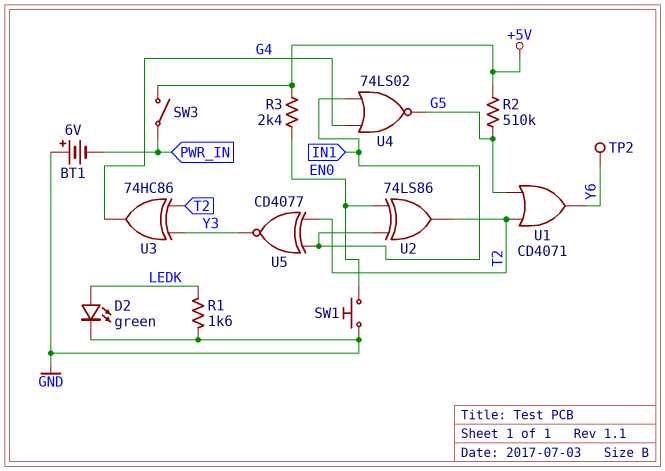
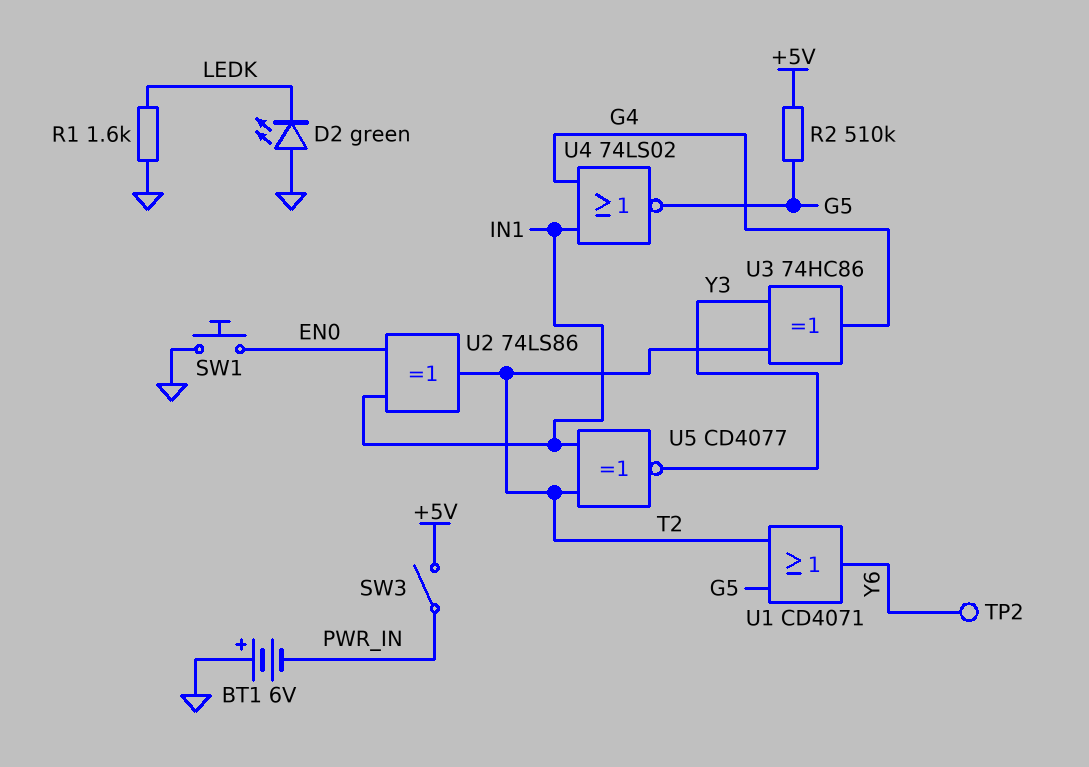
D2: LED green (A LEDK, K GND) -> LED green (A GND, K LEDK)
R3: 2.4k (+5V, EN0) -> none

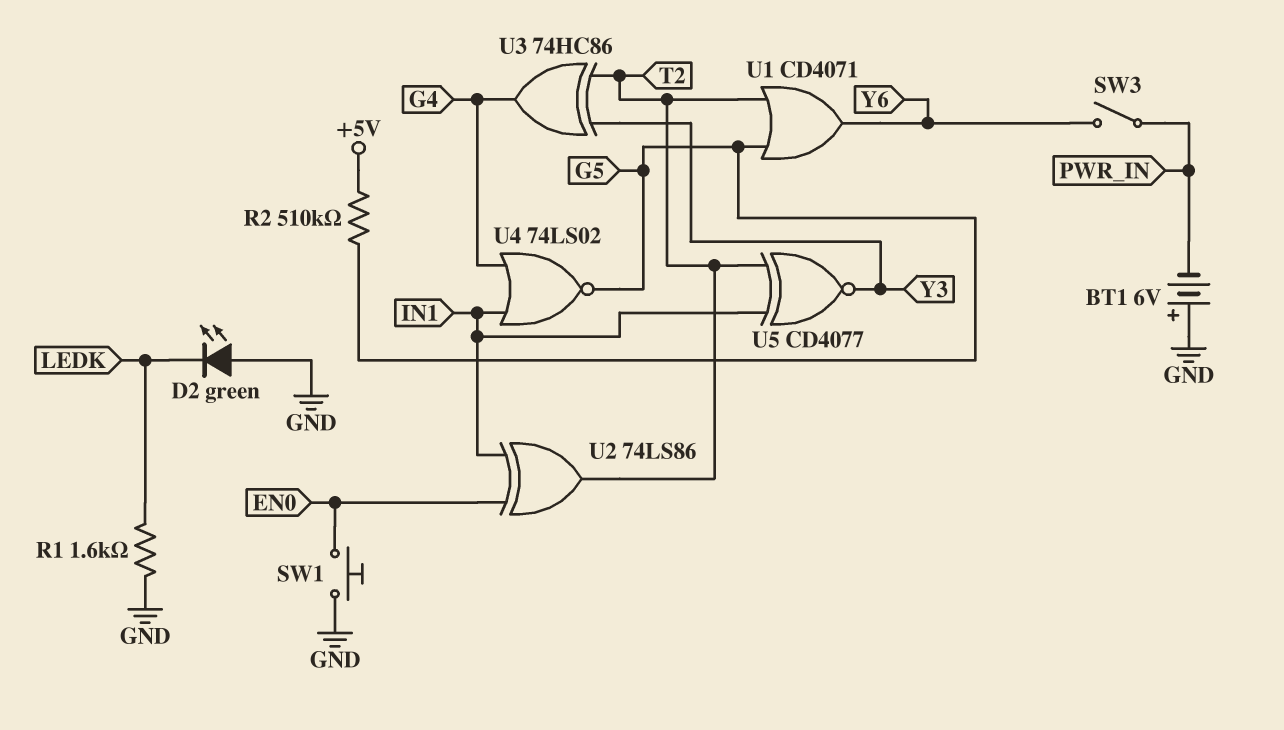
SW3: switch (+5V, PWR_IN) -> switch (PWR_IN, Y6)
TP2: test point (Y6) -> none

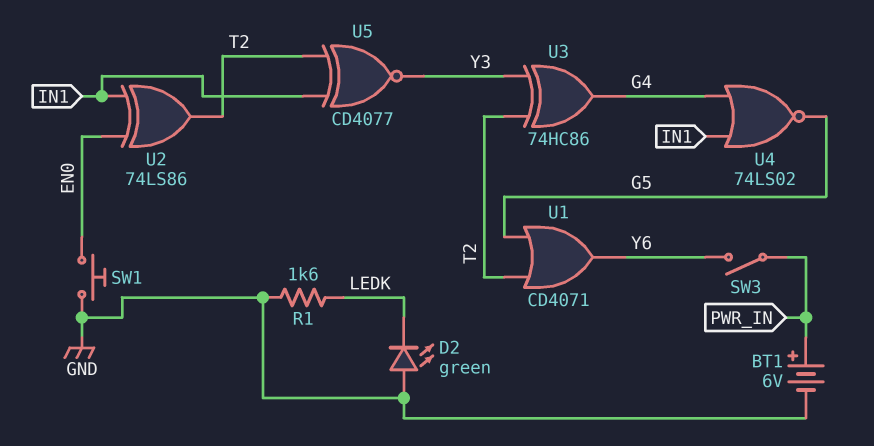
BT1: 6V (plus GND, minus PWR_IN) -> 6V (plus PWR_IN, minus GND)
R2: 510k (+5V, G5) -> none

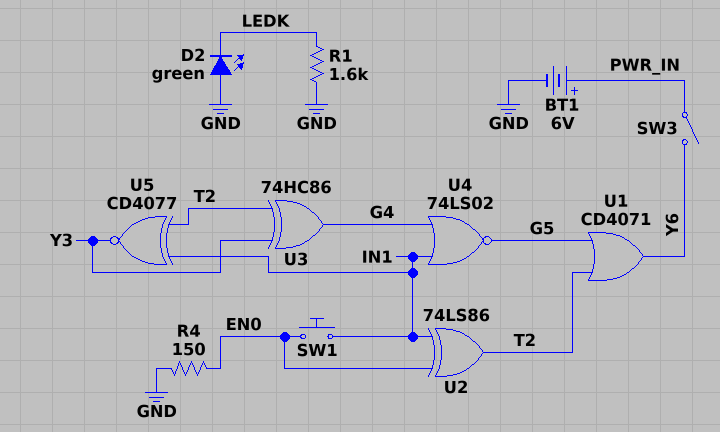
R4: none -> 150 (EN0, GND)
SW1: button (EN0, GND) -> button (EN0, IN1)

